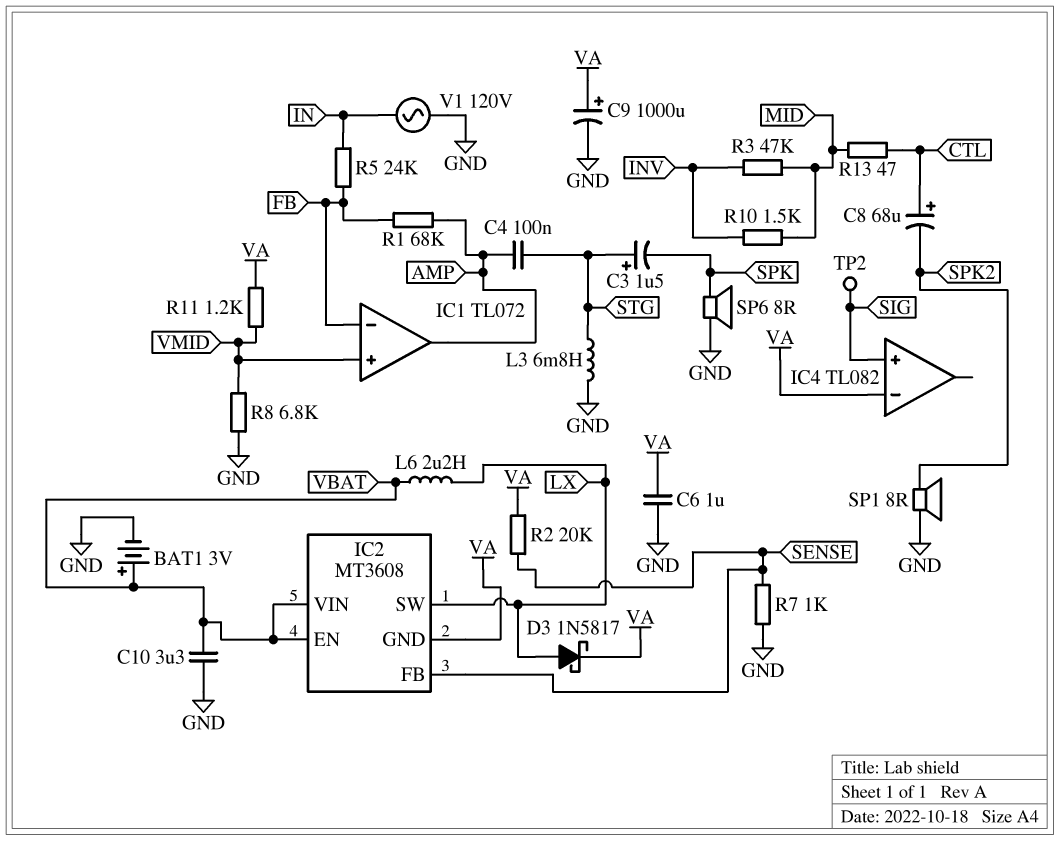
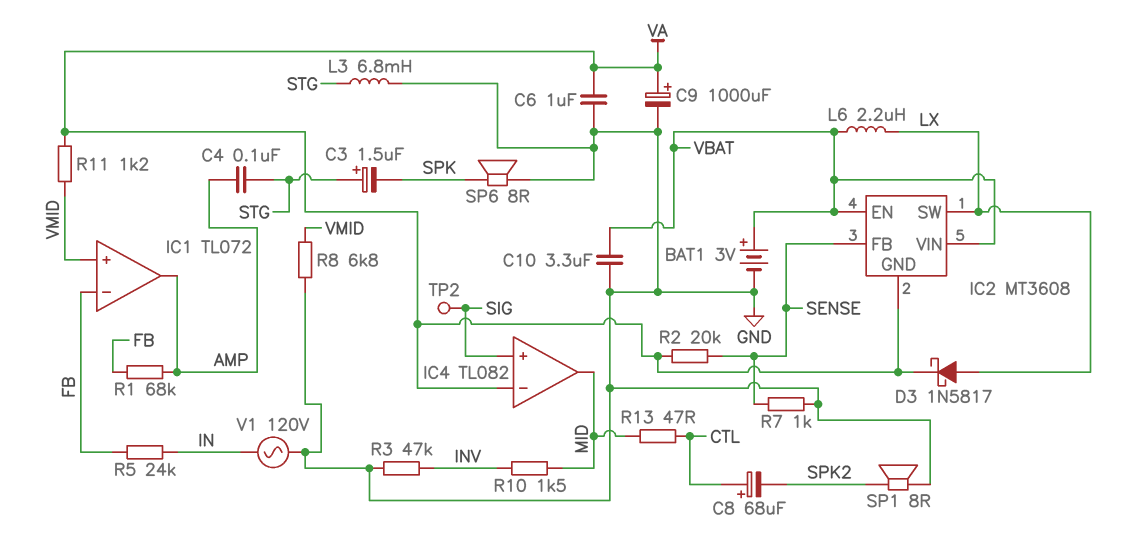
IC4 pin out: none -> MID
R3: 47k (INV, MID) -> 47k (GND, INV)

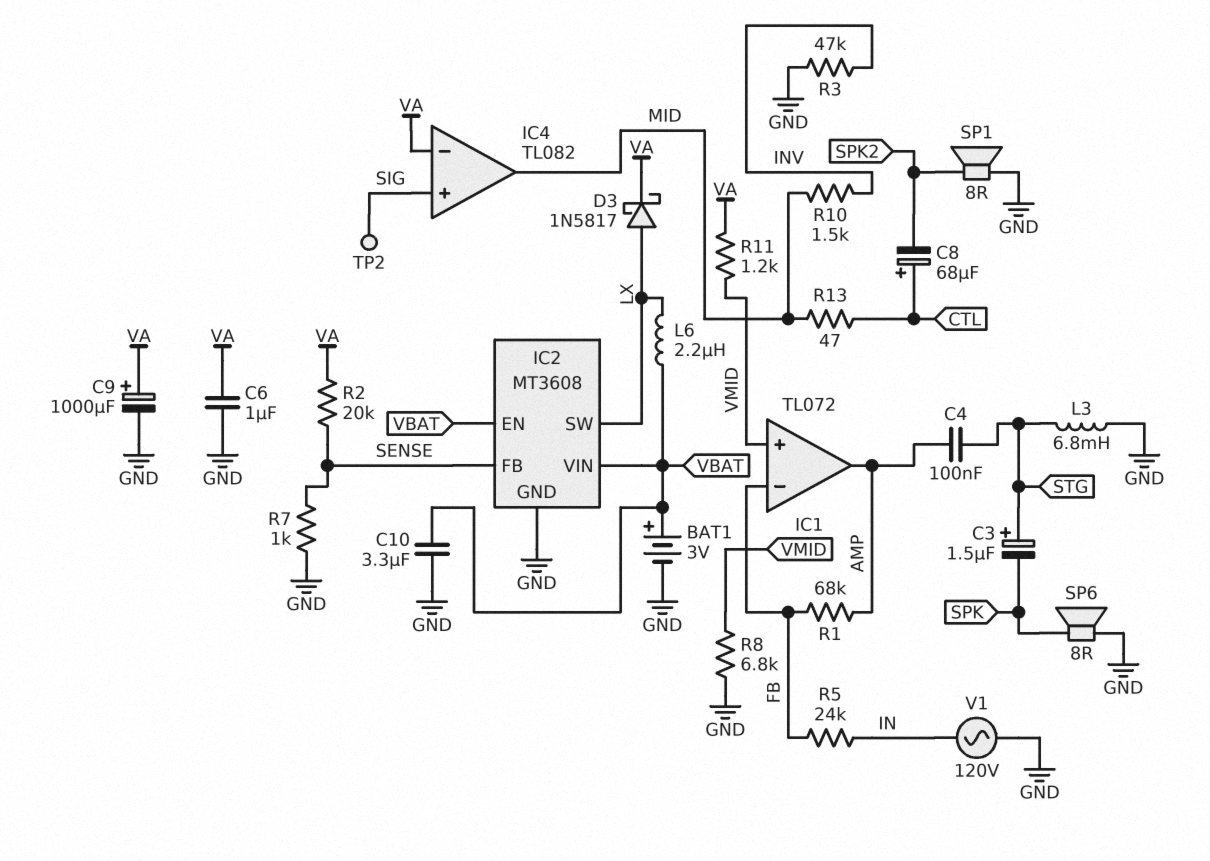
IC2 pin GND: VA -> GND

